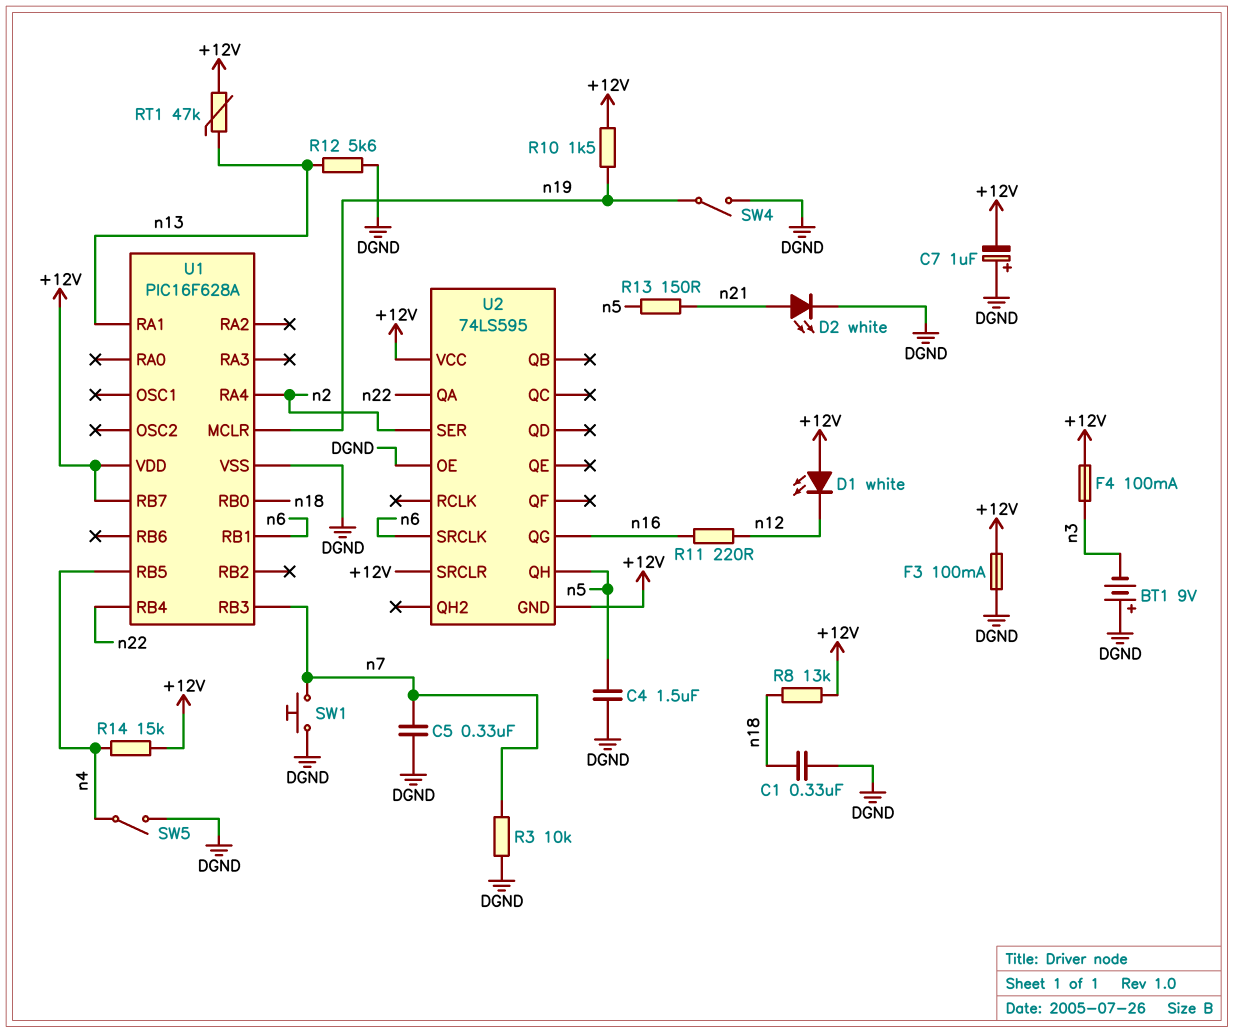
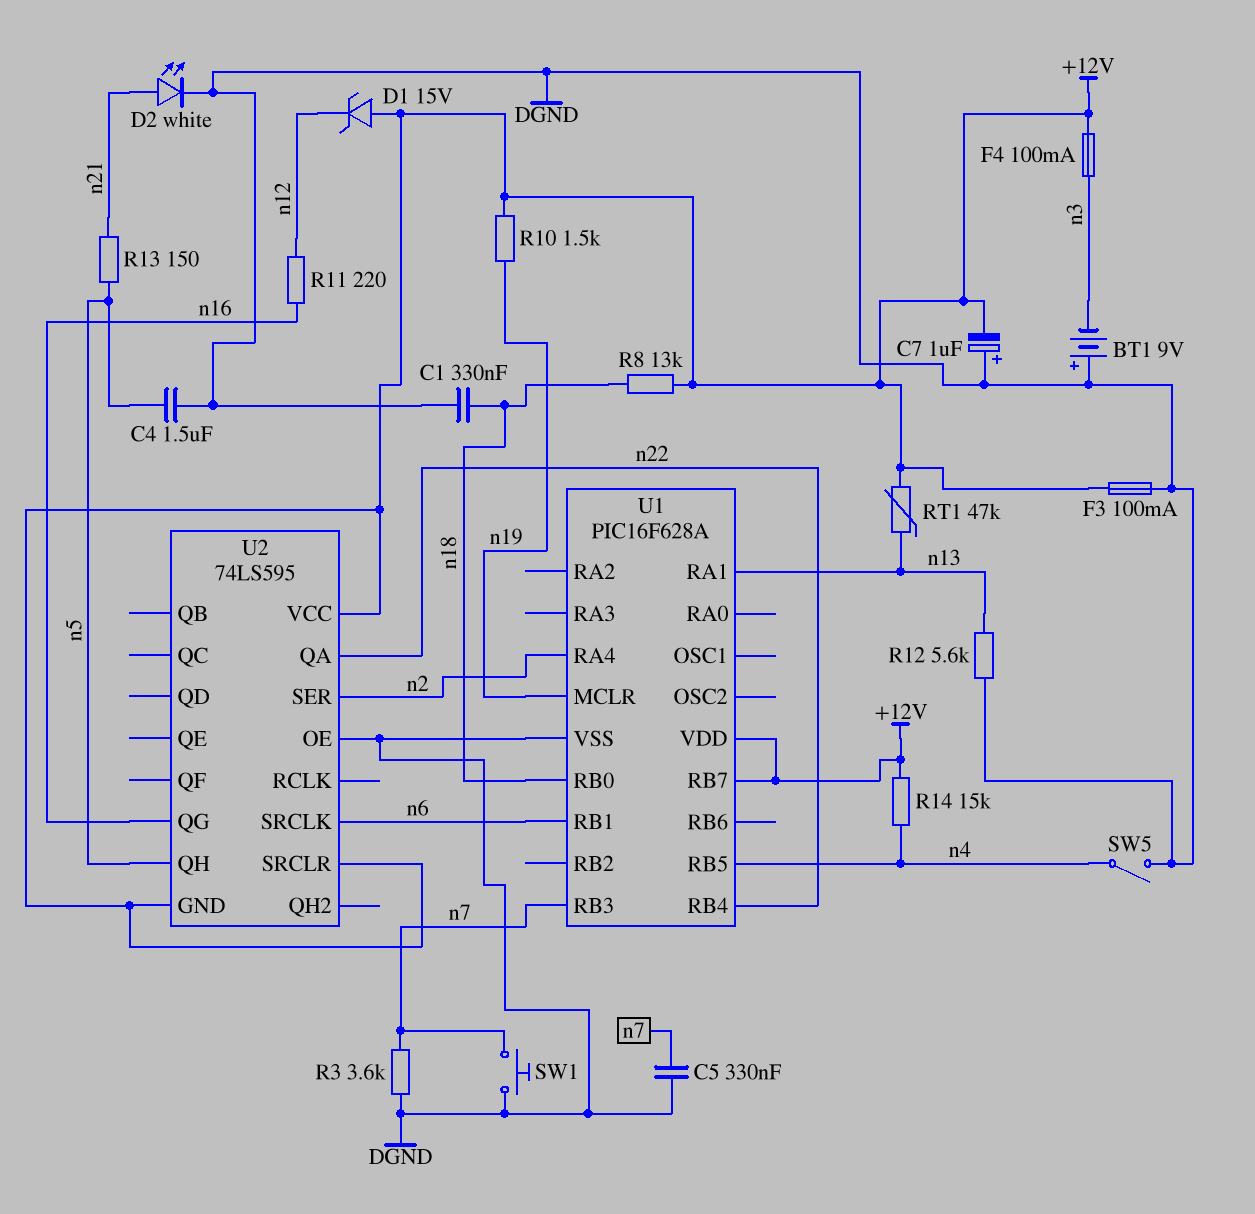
D1: LED white (A +12V, K n12) -> zener 15V (A +12V, K n12)
R3: 10k (DGND, n7) -> 3.6k (DGND, n7)
SW4: switch (DGND, n19) -> none

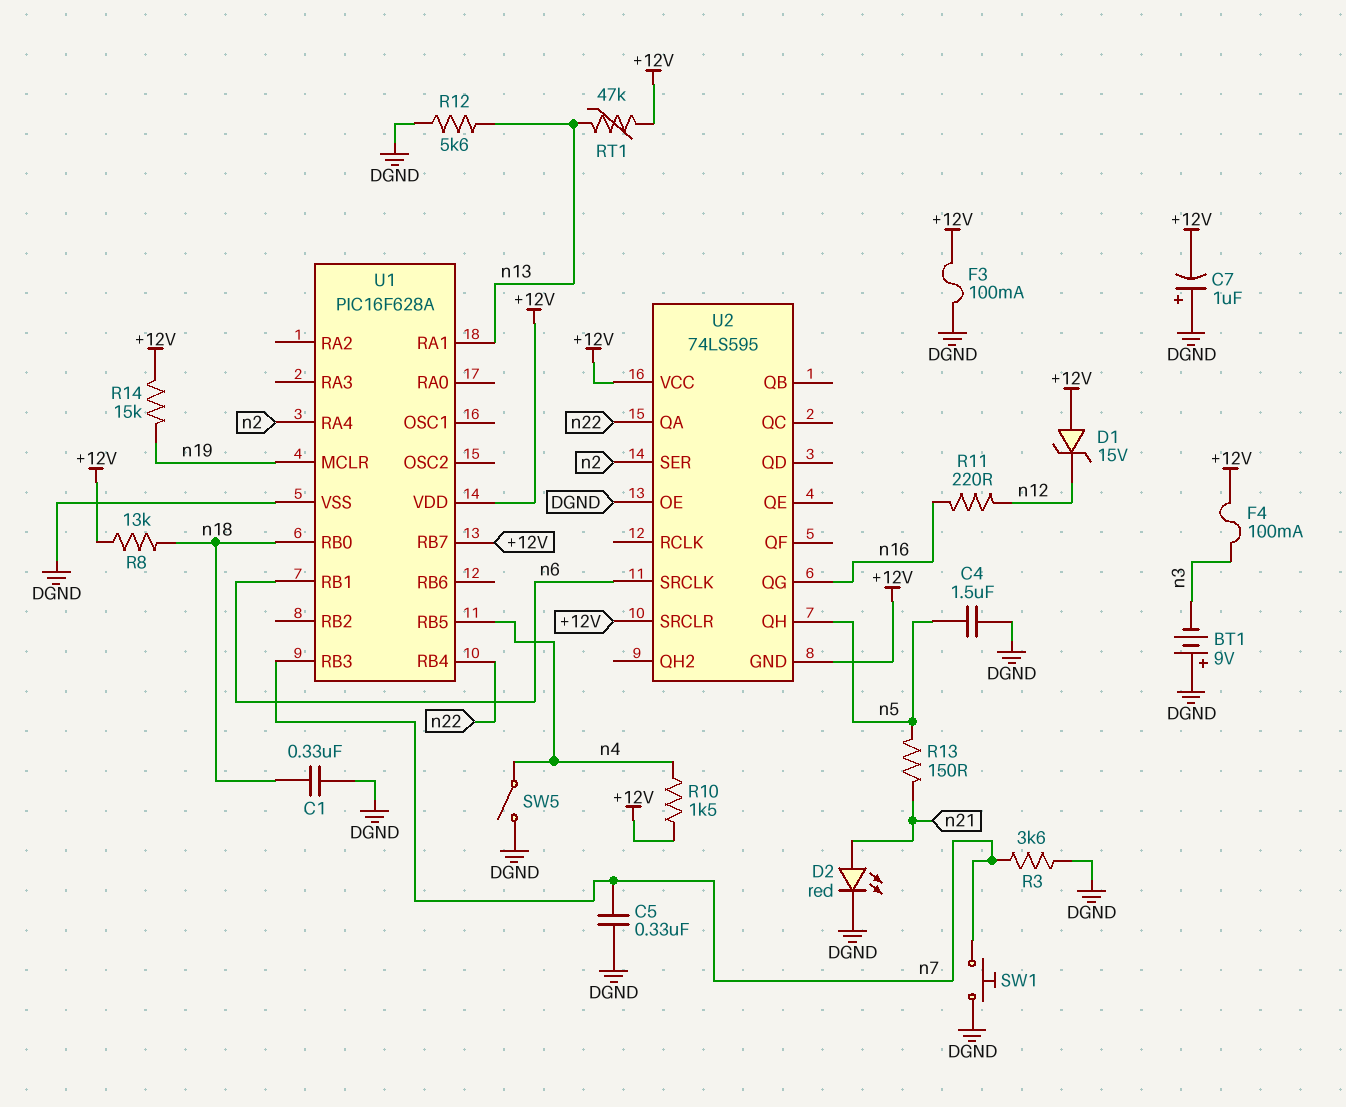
D2: LED white (A n21, K DGND) -> LED red (A n21, K DGND)
R10: 1.5k (+12V, n19) -> 1.5k (+12V, n4)
R14: 15k (+12V, n4) -> 15k (+12V, n19)

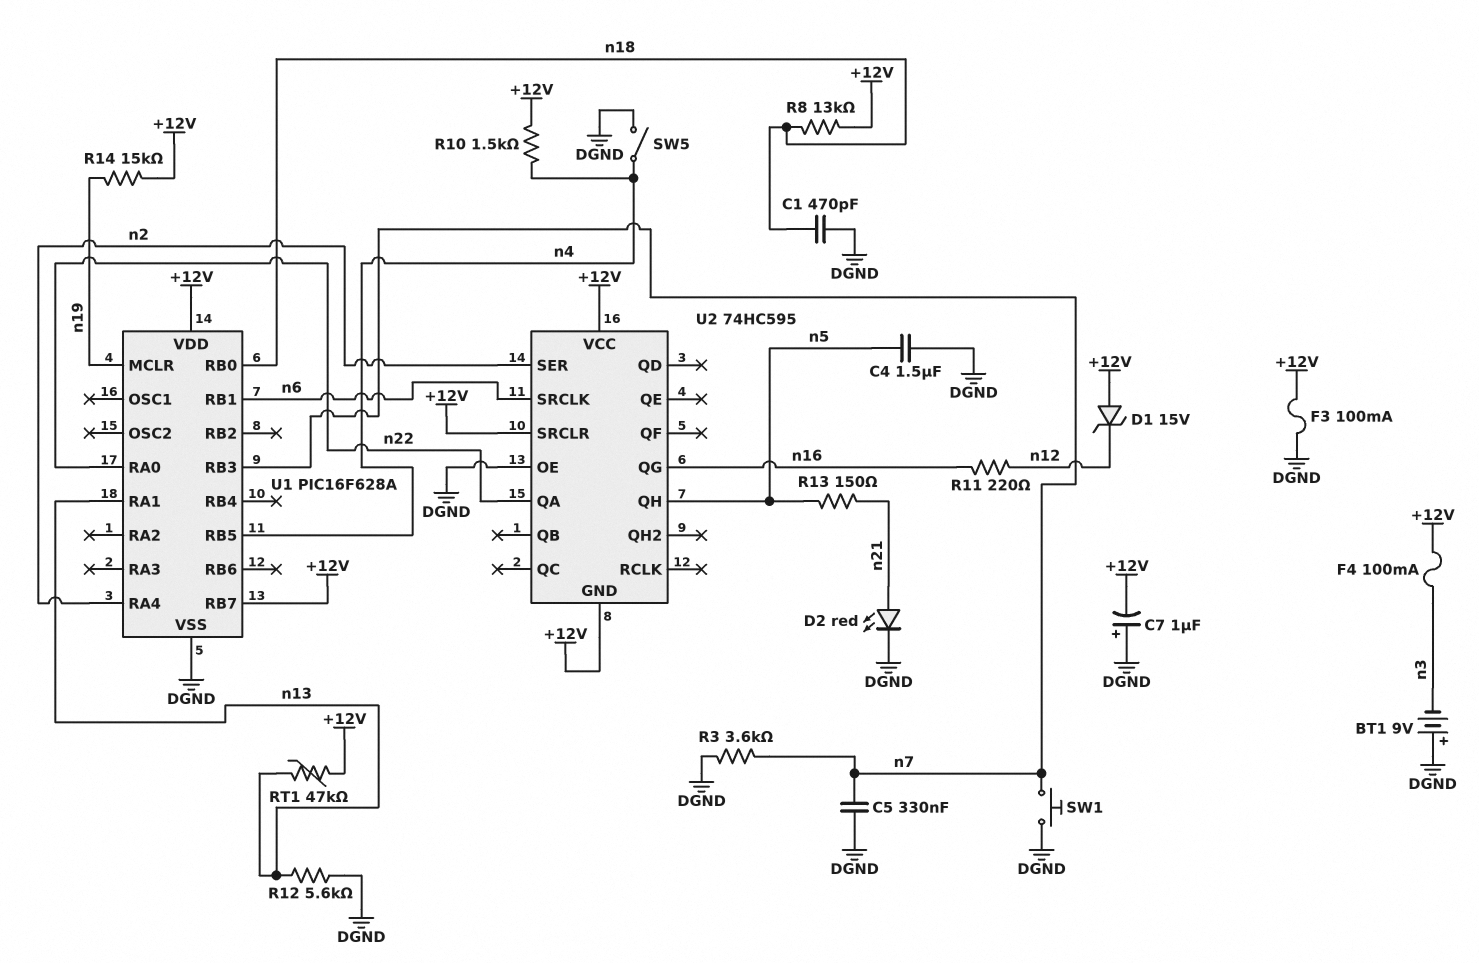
C1: 330nF (DGND, n18) -> 470pF (DGND, n18)
U1 pin RA0: none -> n22
U1 pin RB4: n22 -> none
U2: 74LS595 -> 74HC595

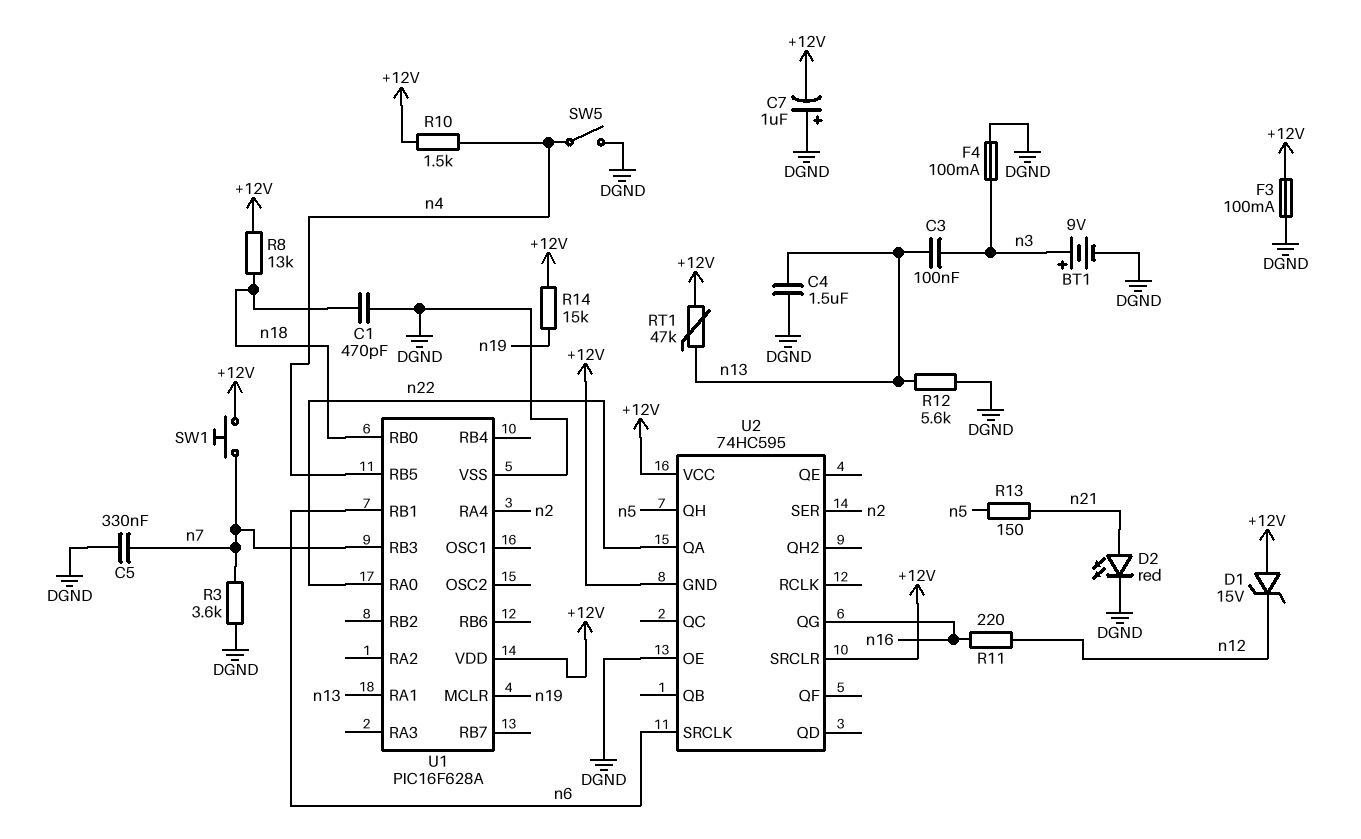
BT1: 9V (plus DGND, minus n3) -> 9V (plus n3, minus DGND)
C3: none -> 100nF (n3, n13)
C4: 1.5uF (DGND, n5) -> 1.5uF (DGND, n13)
F4: 100mA (+12V, n3) -> 100mA (DGND, n3)
SW1: button (DGND, n7) -> button (+12V, n7)
U1 pin RB7: +12V -> none

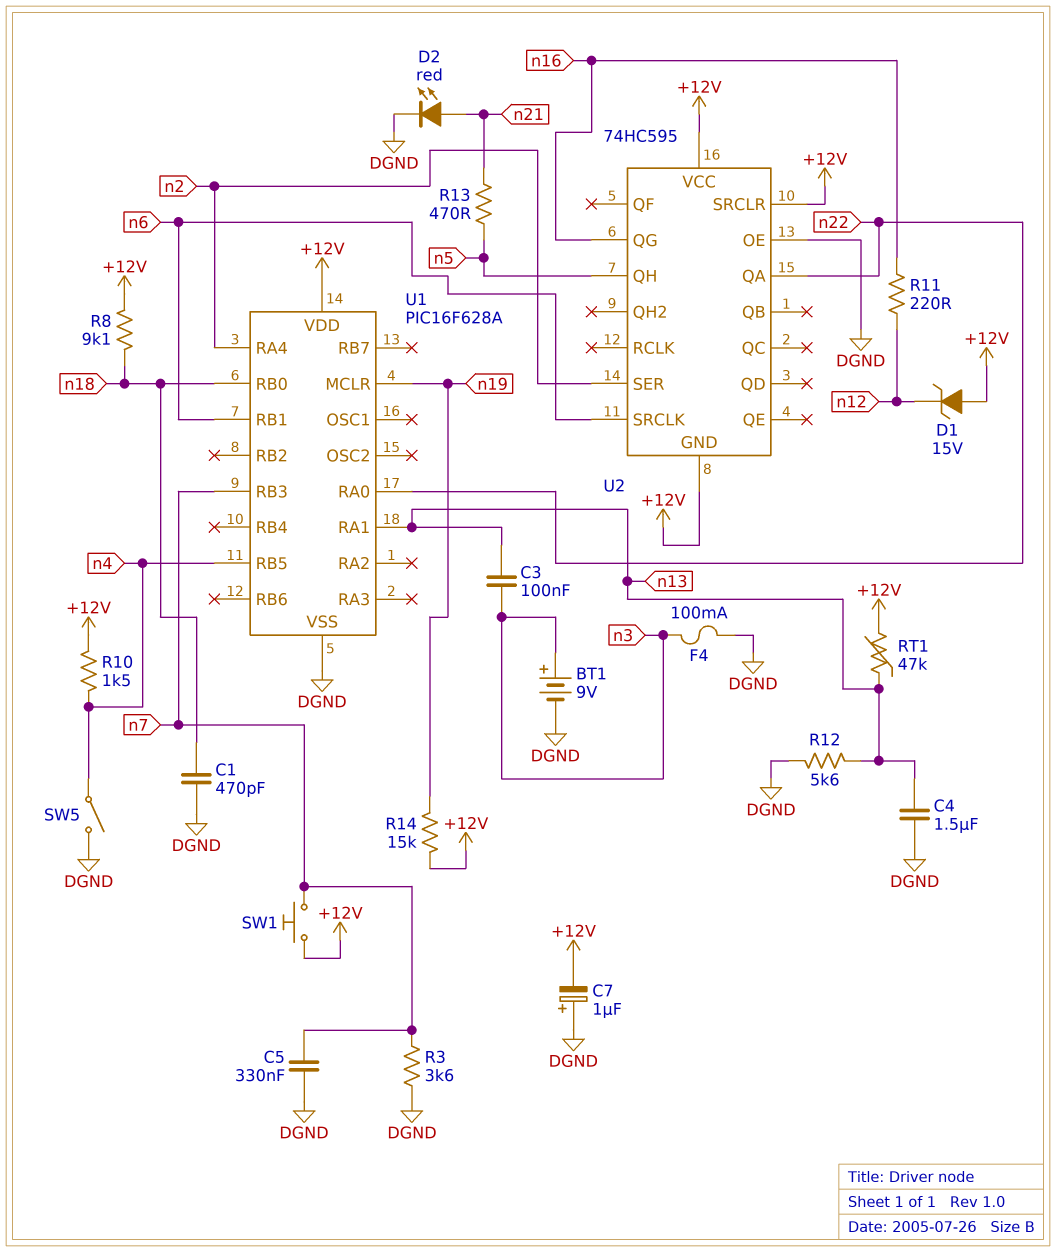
F3: 100mA (+12V, DGND) -> none
R8: 13k (+12V, n18) -> 9.1k (+12V, n18)
R13: 150 (n5, n21) -> 470 (n5, n21)

